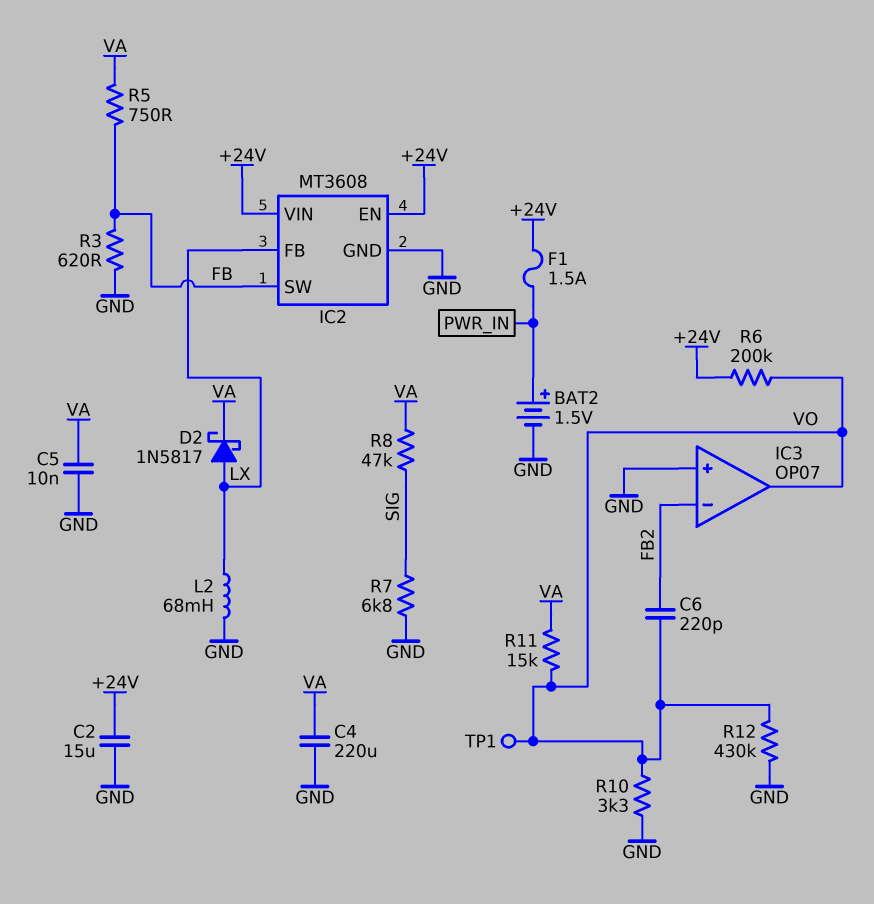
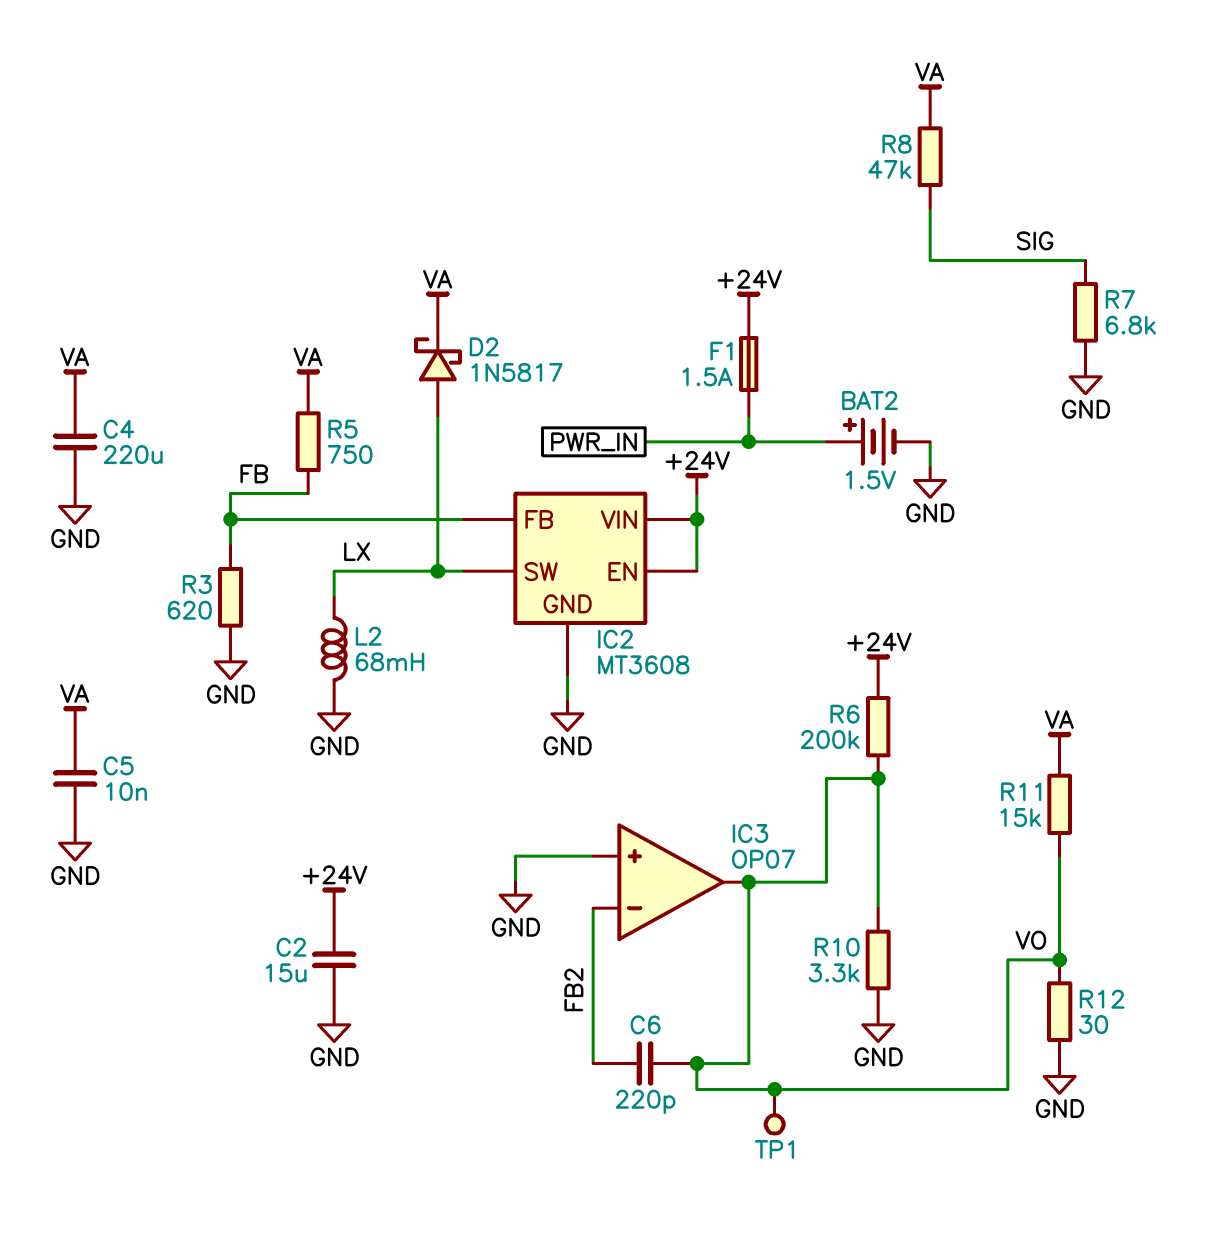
IC2 pin FB: LX -> FB
IC2 pin SW: FB -> LX
R12: 430k (GND, VO) -> 30 (GND, VO)

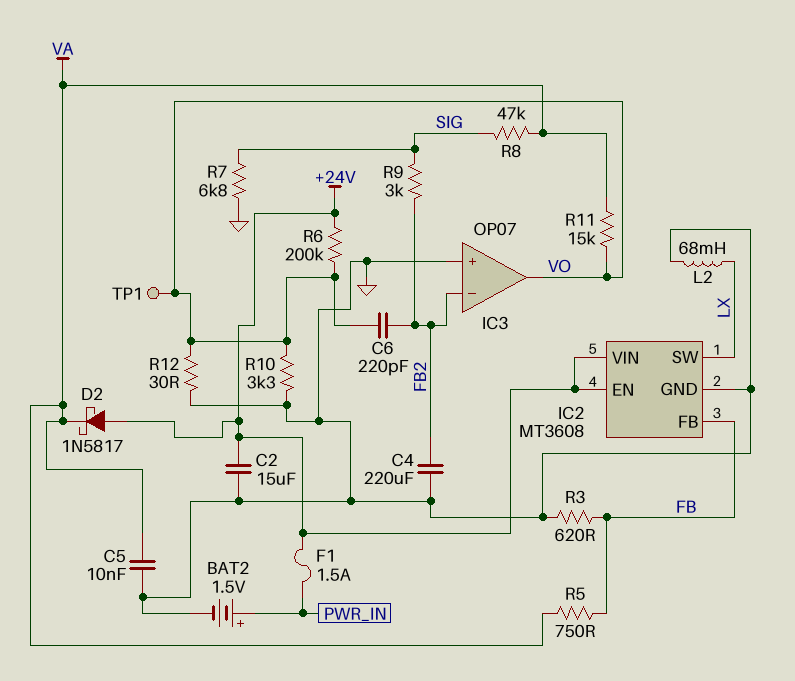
C4: 220uF (GND, VA) -> 220uF (FB2, GND)
D2: schottky 1N5817 (A LX, K VA) -> schottky 1N5817 (A +24V, K VA)
R9: none -> 3k (FB2, SIG)

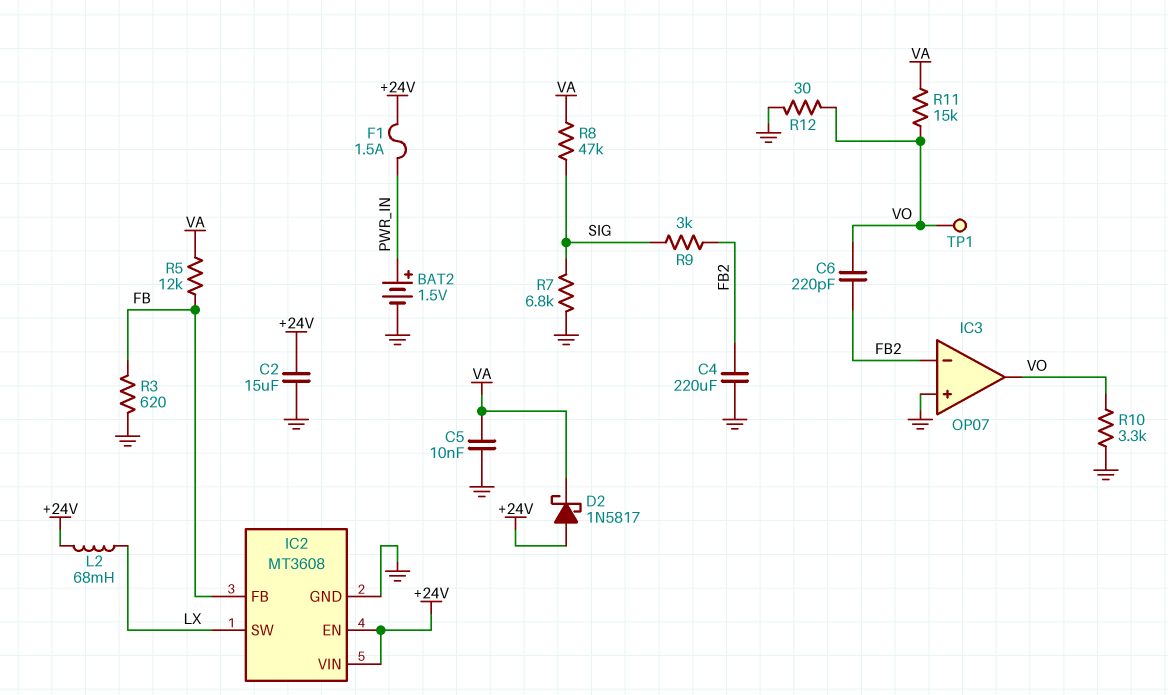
L2: 68mH (GND, LX) -> 68mH (+24V, LX)
R5: 750 (FB, VA) -> 12k (FB, VA)
R6: 200k (+24V, VO) -> none

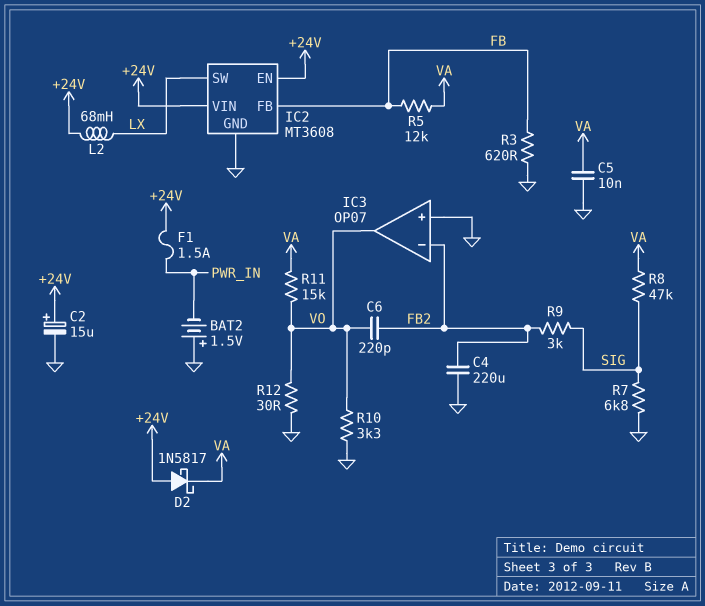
BAT2: 1.5V (plus PWR_IN, minus GND) -> 1.5V (plus GND, minus PWR_IN)
C2: 15uF (+24V, GND) -> 15uF (plus +24V, minus GND)
TP1: test point (VO) -> none

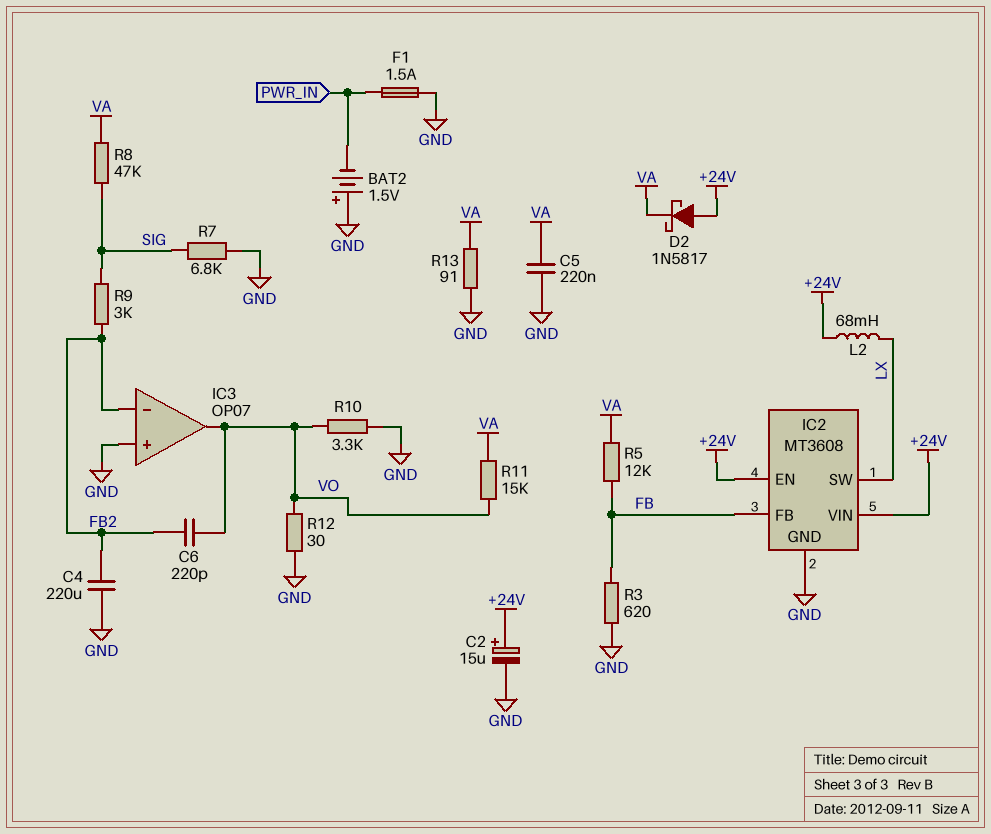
C5: 10nF (GND, VA) -> 220nF (GND, VA)
F1: 1.5A (+24V, PWR_IN) -> 1.5A (GND, PWR_IN)
R13: none -> 91 (GND, VA)

